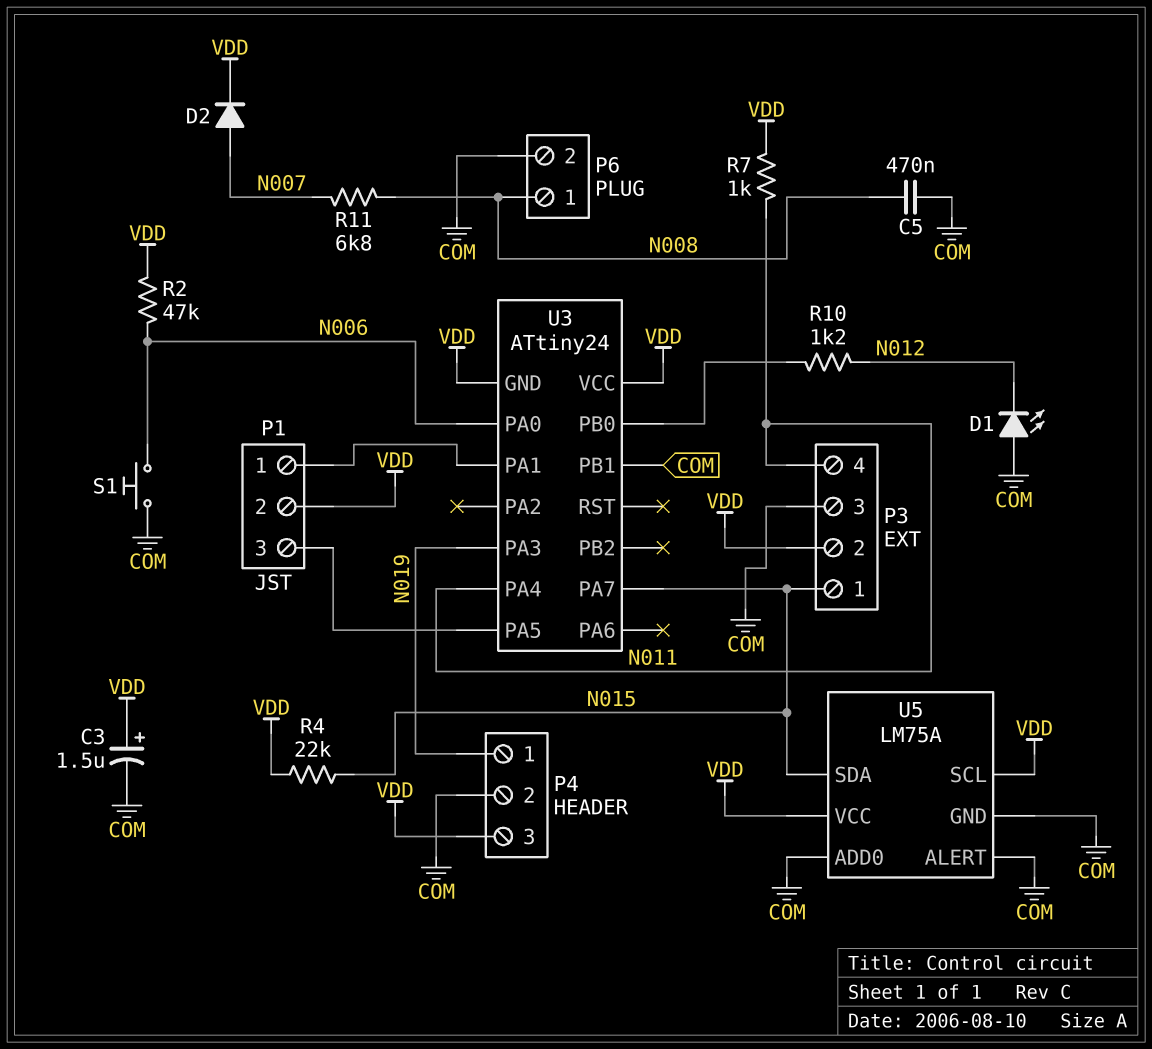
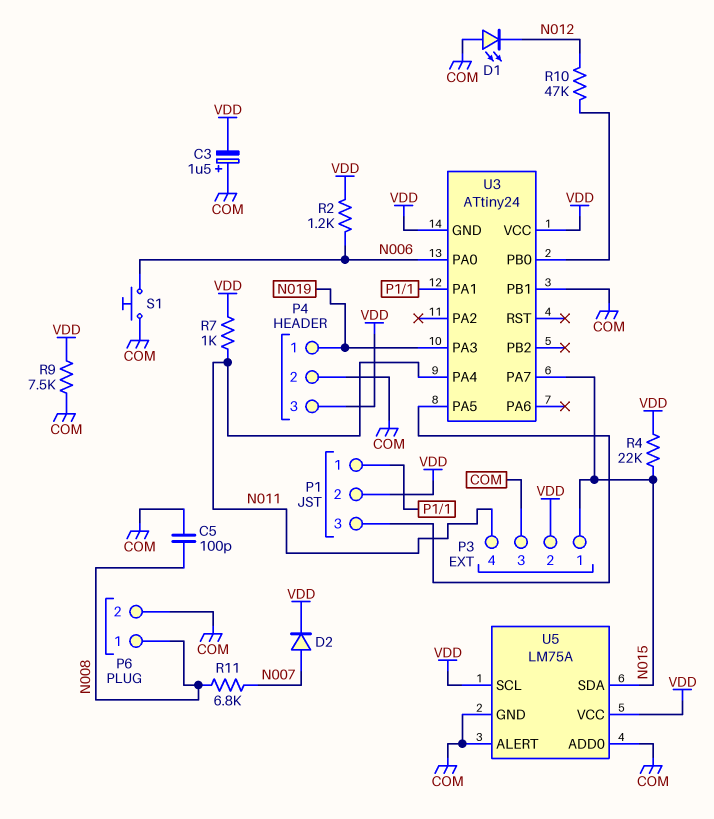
C3: 1.5uF (plus VDD, minus COM) -> 1.5uF (plus COM, minus VDD)
C5: 470nF (COM, N008) -> 100pF (COM, N008)
R2: 47k (N006, VDD) -> 1.2k (N006, VDD)
R9: none -> 7.5k (COM, VDD)
R10: 1.2k (N012, U3/PB0) -> 47k (N012, U3/PB0)

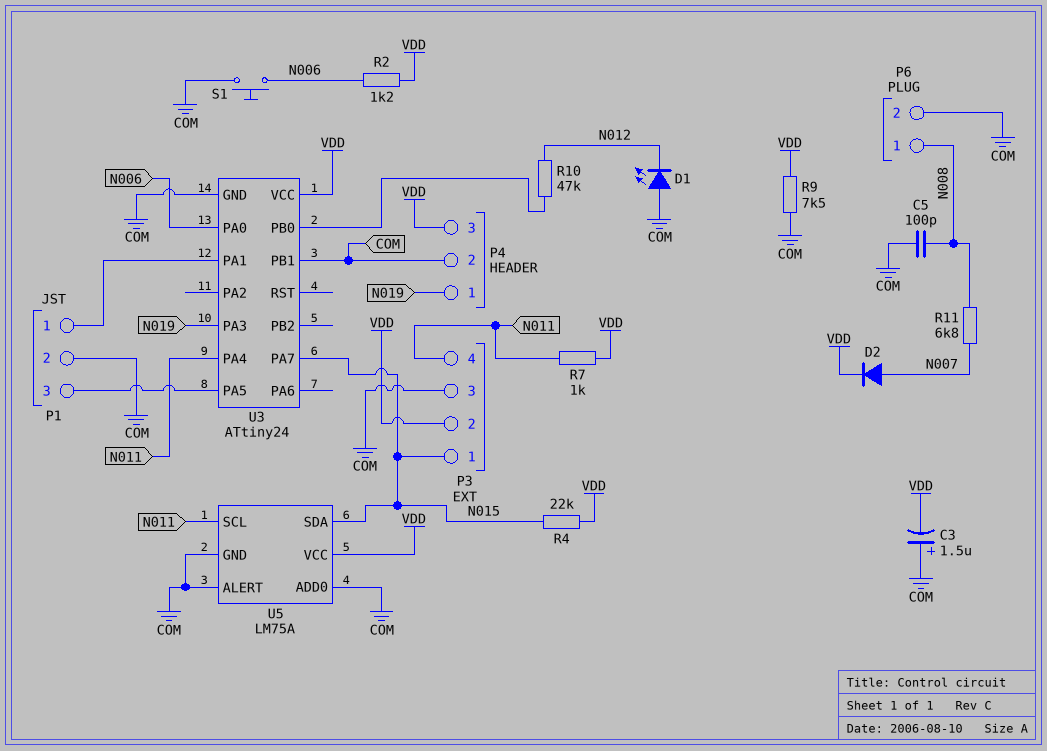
P1 pin 2: VDD -> COM
U3 pin GND: VDD -> COM
U5 pin SCL: VDD -> N011

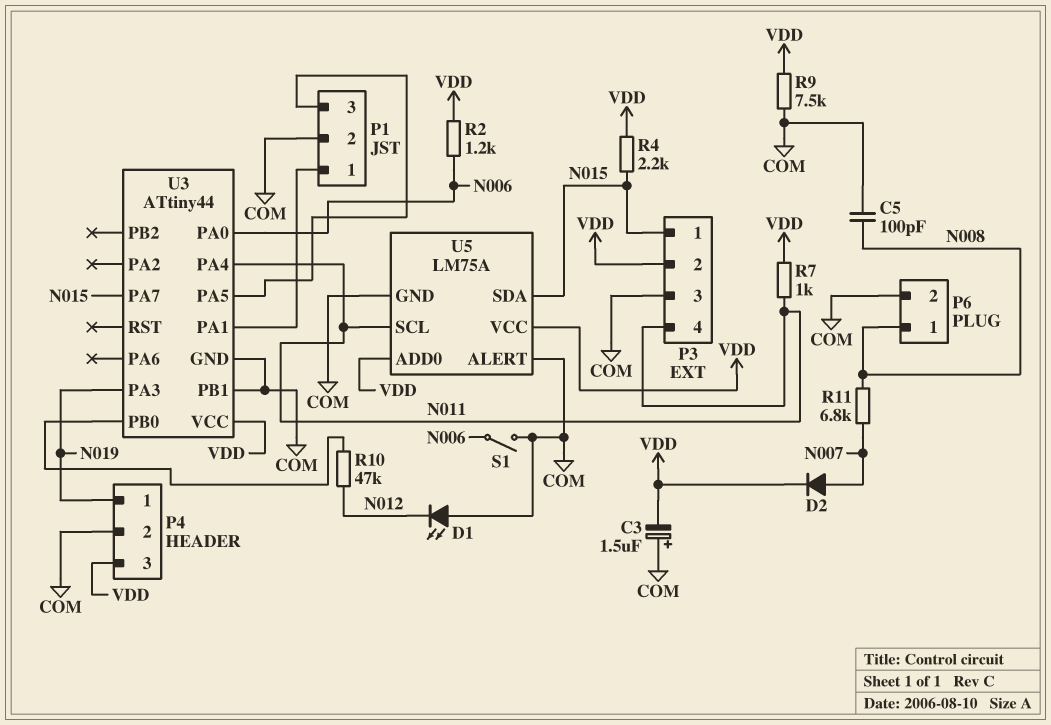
R4: 22k (N015, VDD) -> 2.2k (N015, VDD)
S1: button (COM, N006) -> switch (COM, N006)
U3: ATtiny24 -> ATtiny44
U5 pin ADD0: COM -> VDD

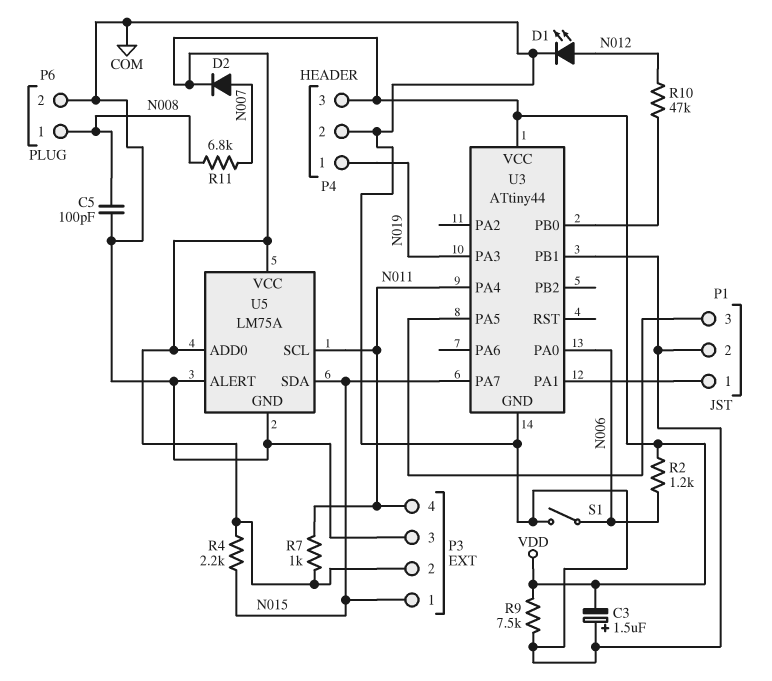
D1: LED (A COM, K N012) -> LED (A N012, K COM)

